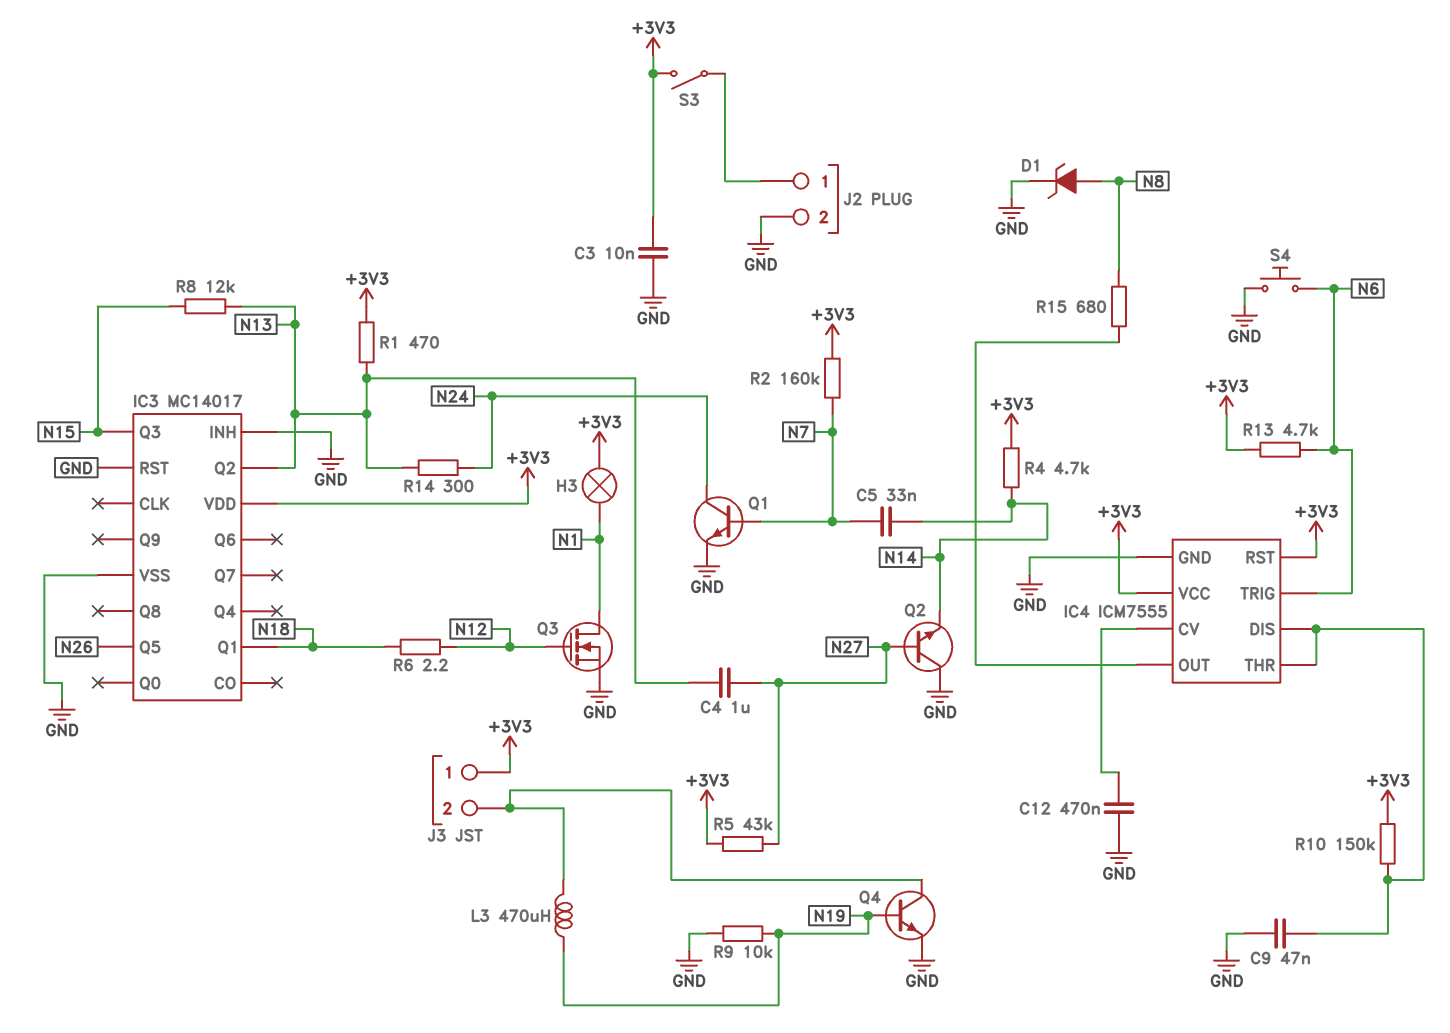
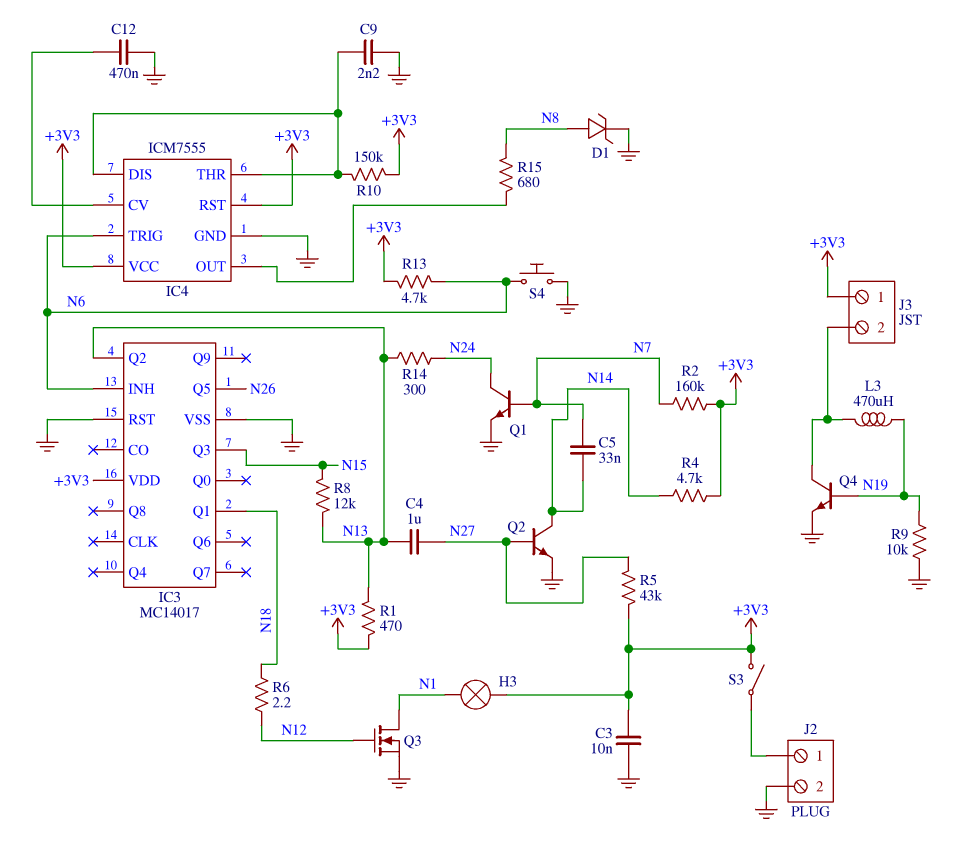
C9: 47nF (GND, IC4/DIS) -> 2.2nF (GND, IC4/DIS)
IC3 pin INH: GND -> N6
Q2: NPN (B N27, C GND, E N14) -> NPN (B N27, C N14, E GND)

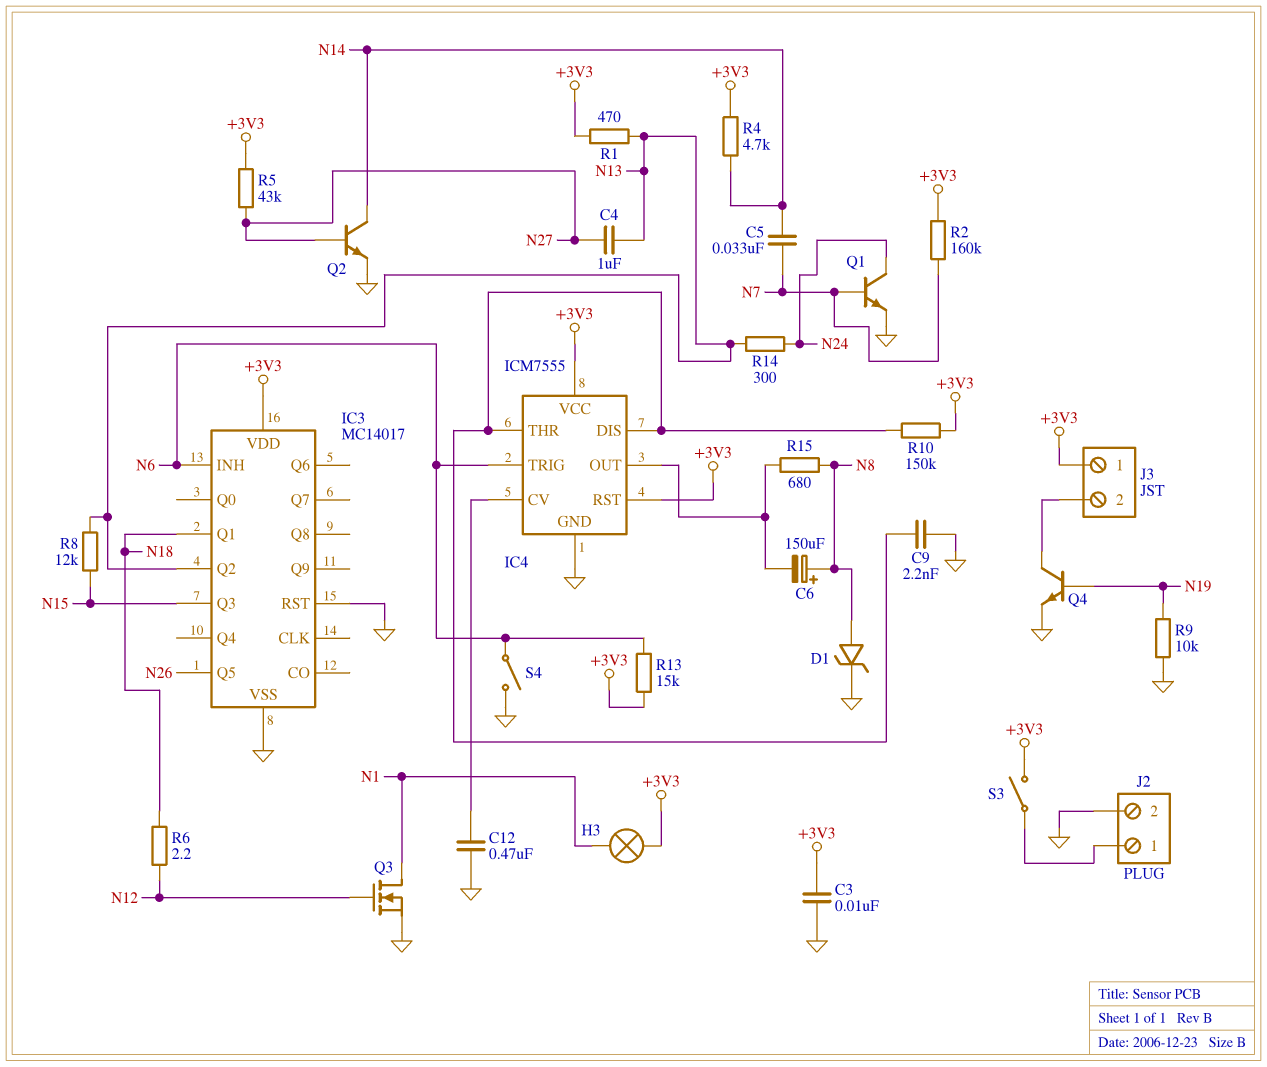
C6: none -> 150uF (plus N8, minus IC4/OUT)
L3: 470uH (J3/2, N19) -> none
R13: 4.7k (+3V3, N6) -> 15k (+3V3, N6)
S4: button (GND, N6) -> switch (GND, N6)

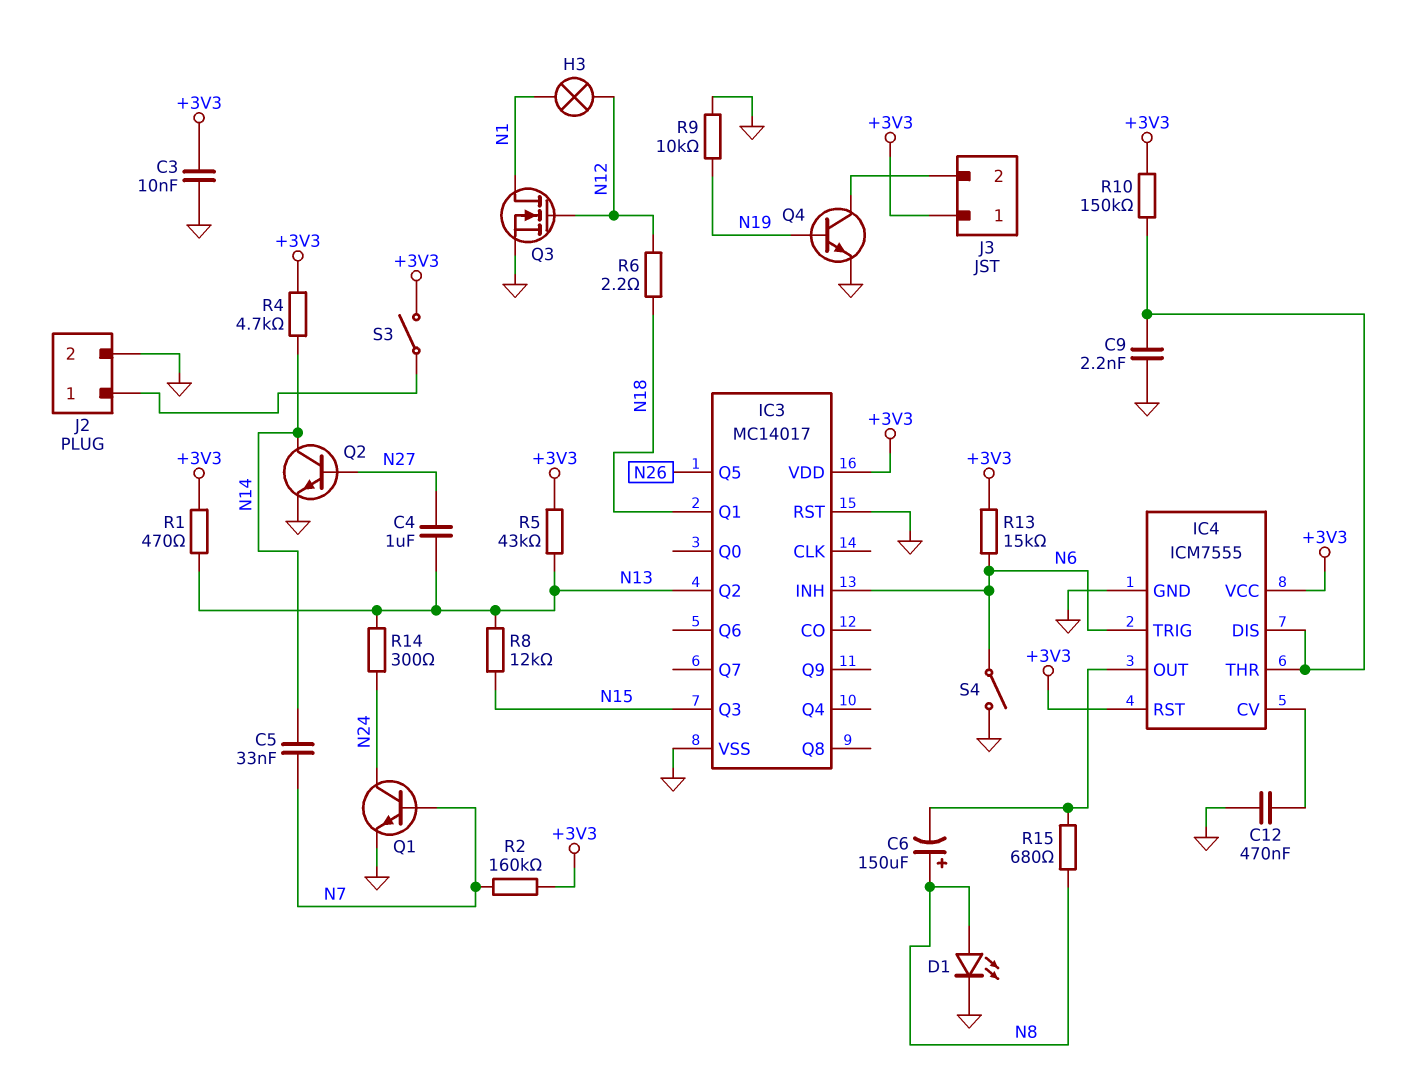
D1: zener (A N8, K GND) -> LED (A N8, K GND)
H3: lamp (+3V3, N1) -> lamp (N1, N12)
R5: 43k (+3V3, N27) -> 43k (+3V3, N13)

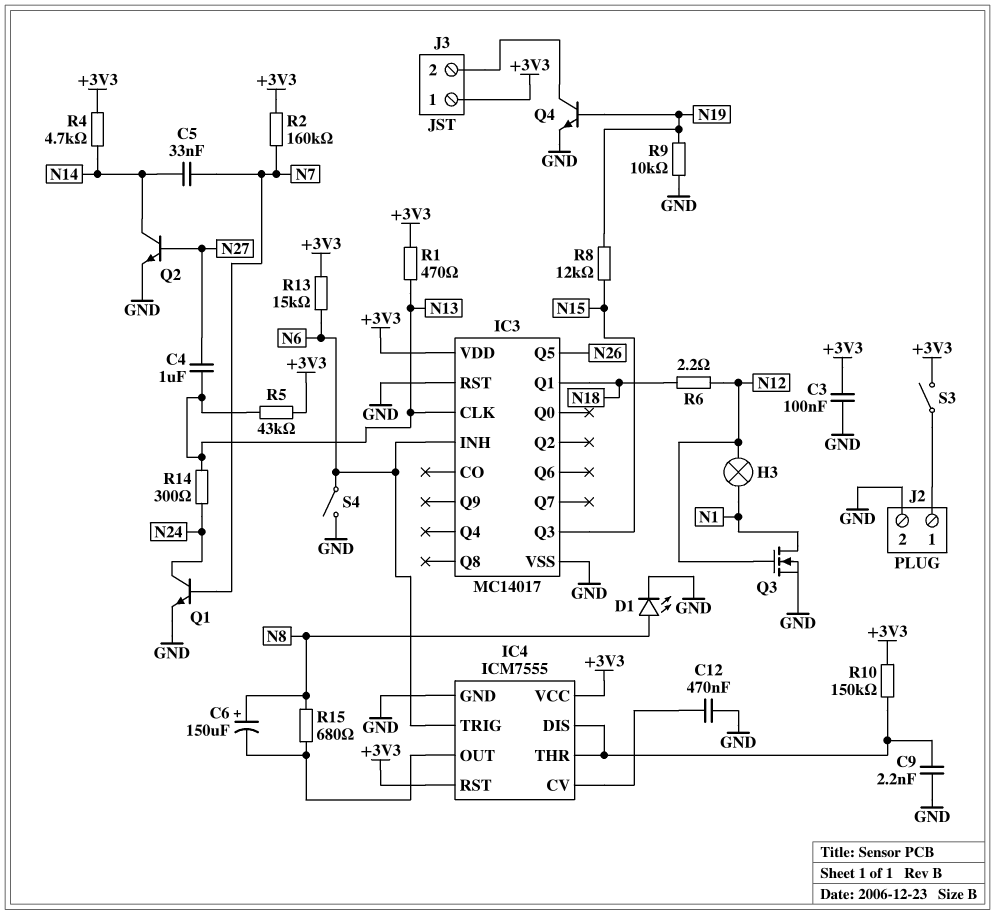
C3: 10nF (+3V3, GND) -> 100nF (+3V3, GND)
IC3 pin CLK: none -> N13
IC3 pin Q2: N13 -> none
R8: 12k (N13, N15) -> 12k (N15, N19)

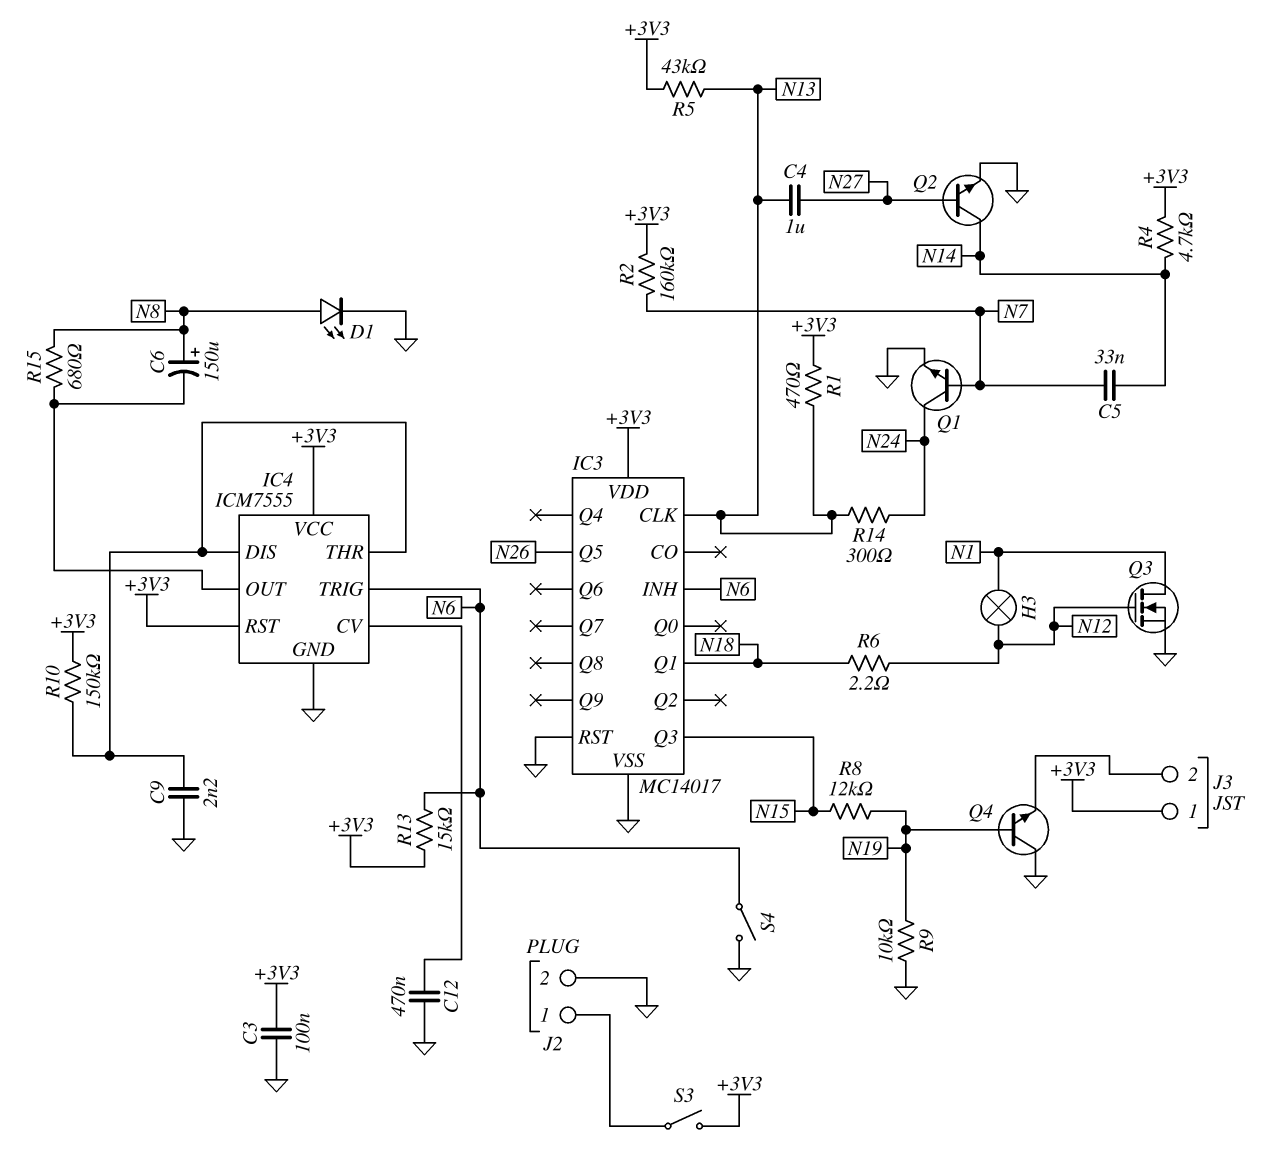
Q4: NPN (B N19, C J3/2, E GND) -> NPN (B N19, C GND, E J3/2)

